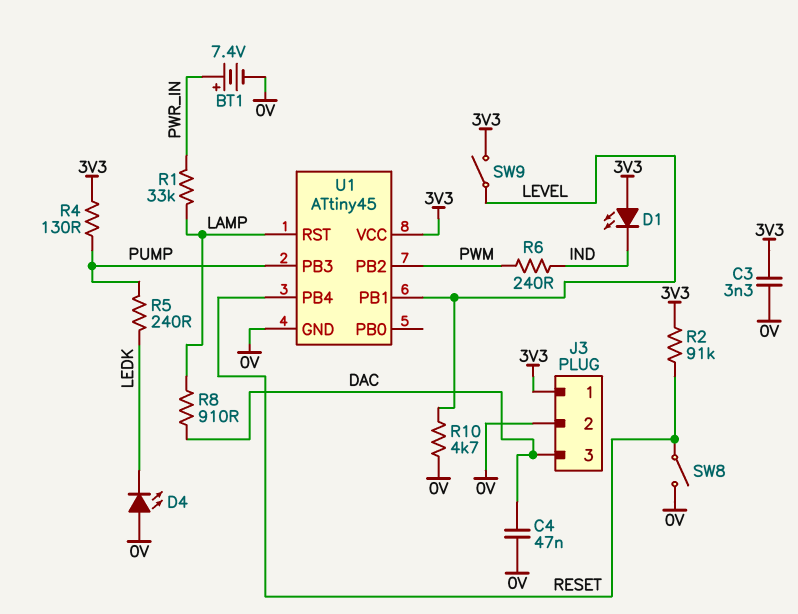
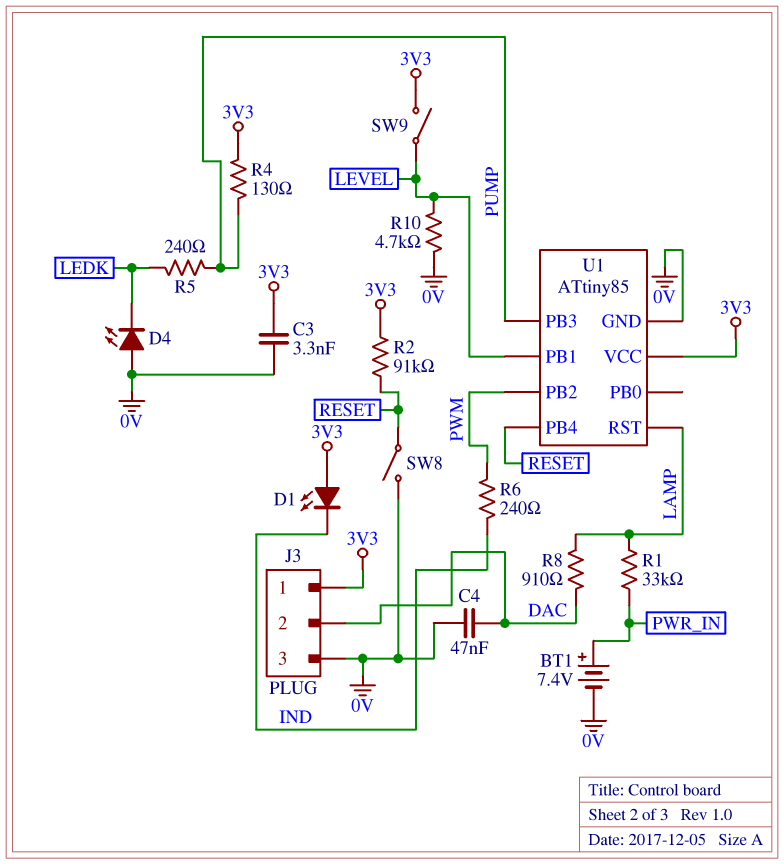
J3 pin 2: 0V -> DAC
J3 pin 3: DAC -> 0V
U1: ATtiny45 -> ATtiny85

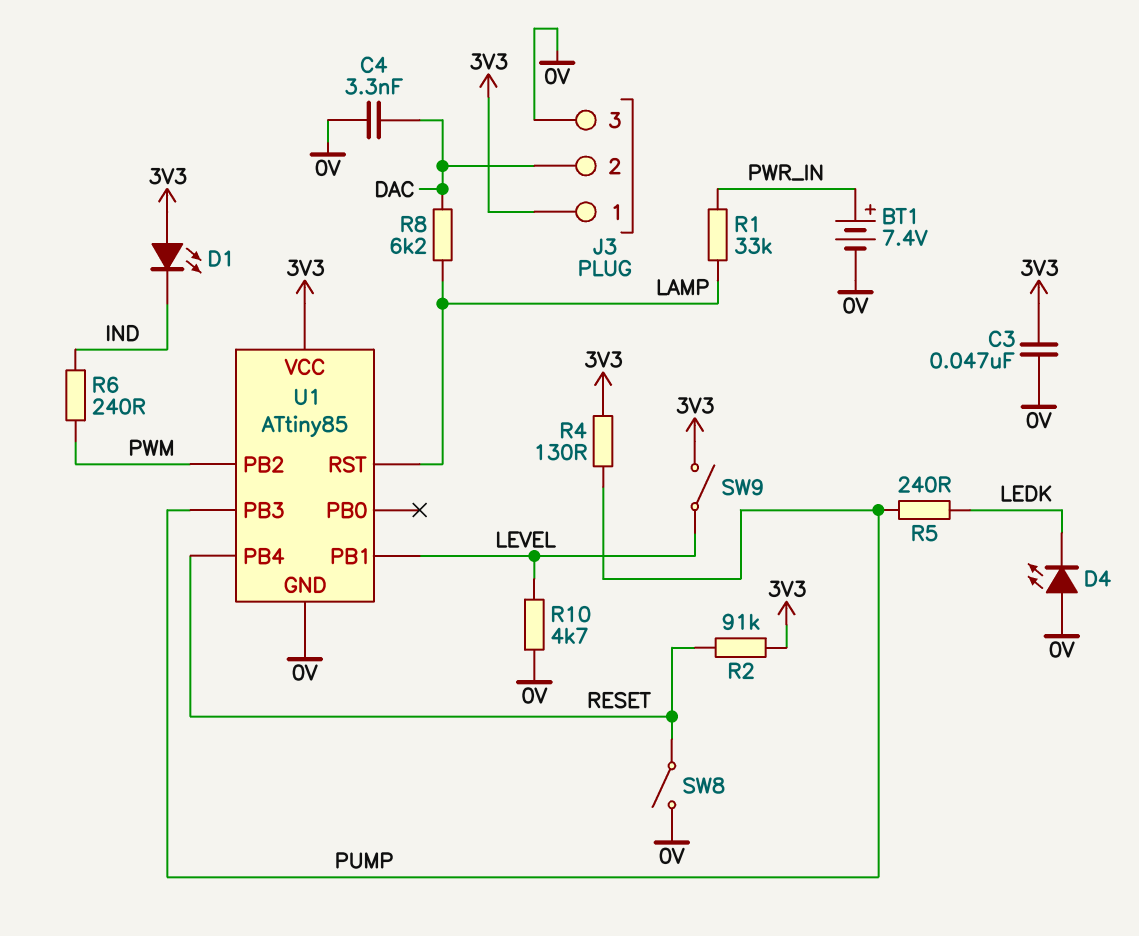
C3: 3.3nF (0V, 3V3) -> 47nF (0V, 3V3)
C4: 47nF (0V, DAC) -> 3.3nF (0V, DAC)
R8: 910 (DAC, LAMP) -> 6.2k (DAC, LAMP)

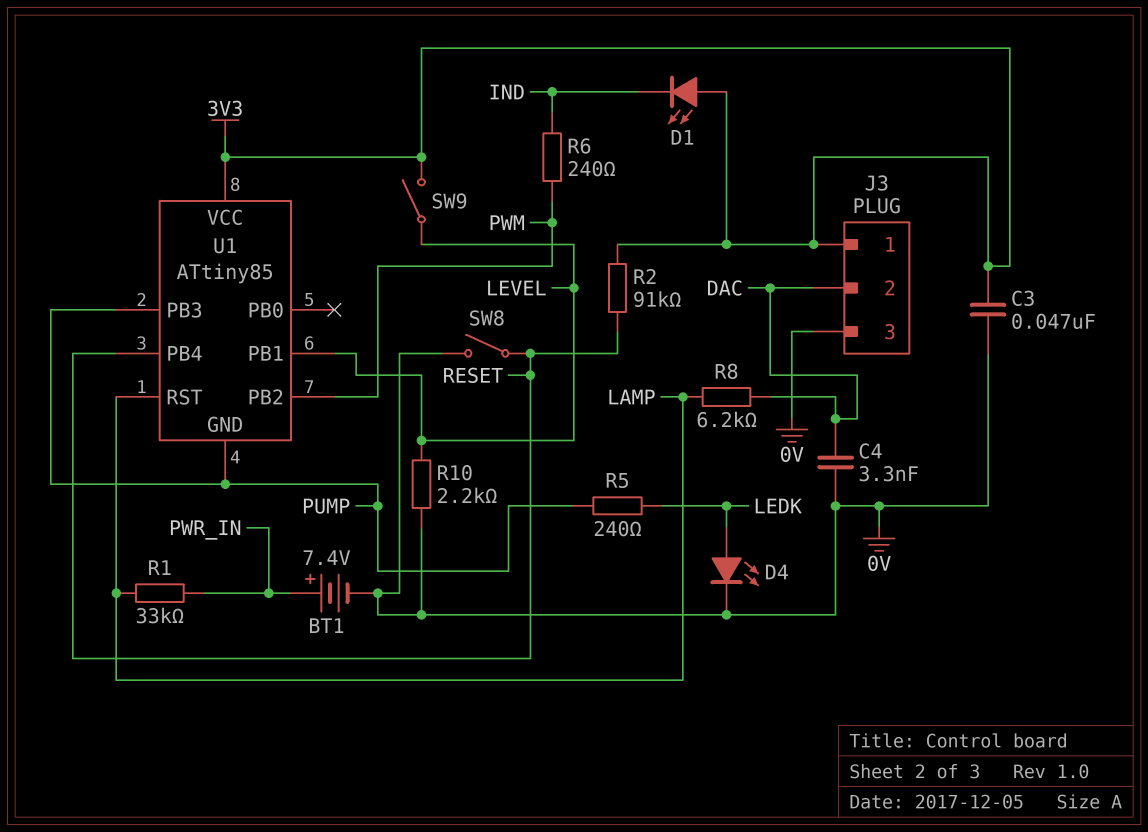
D4: LED (A 0V, K LEDK) -> LED (A LEDK, K 0V)
R4: 130 (3V3, PUMP) -> none
R10: 4.7k (0V, LEVEL) -> 2.2k (0V, LEVEL)
U1 pin GND: 0V -> PUMP

